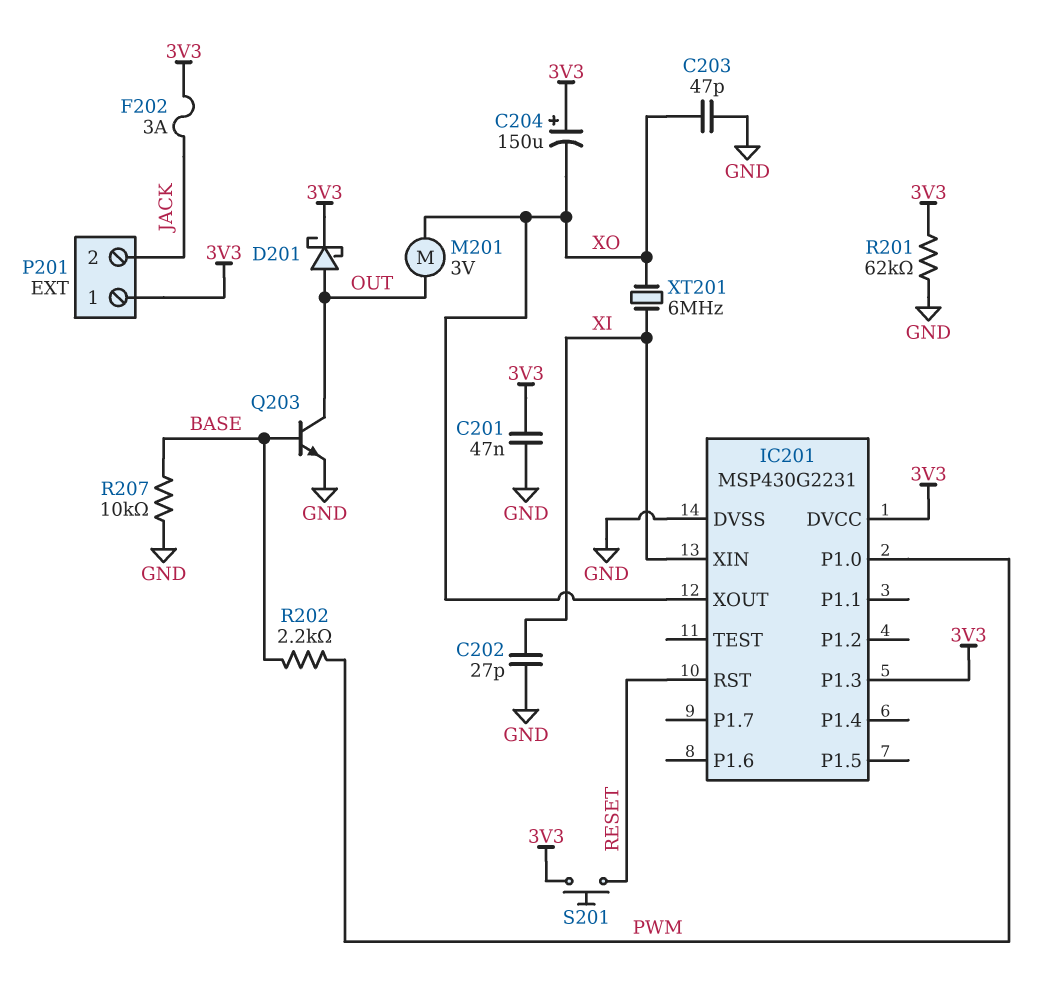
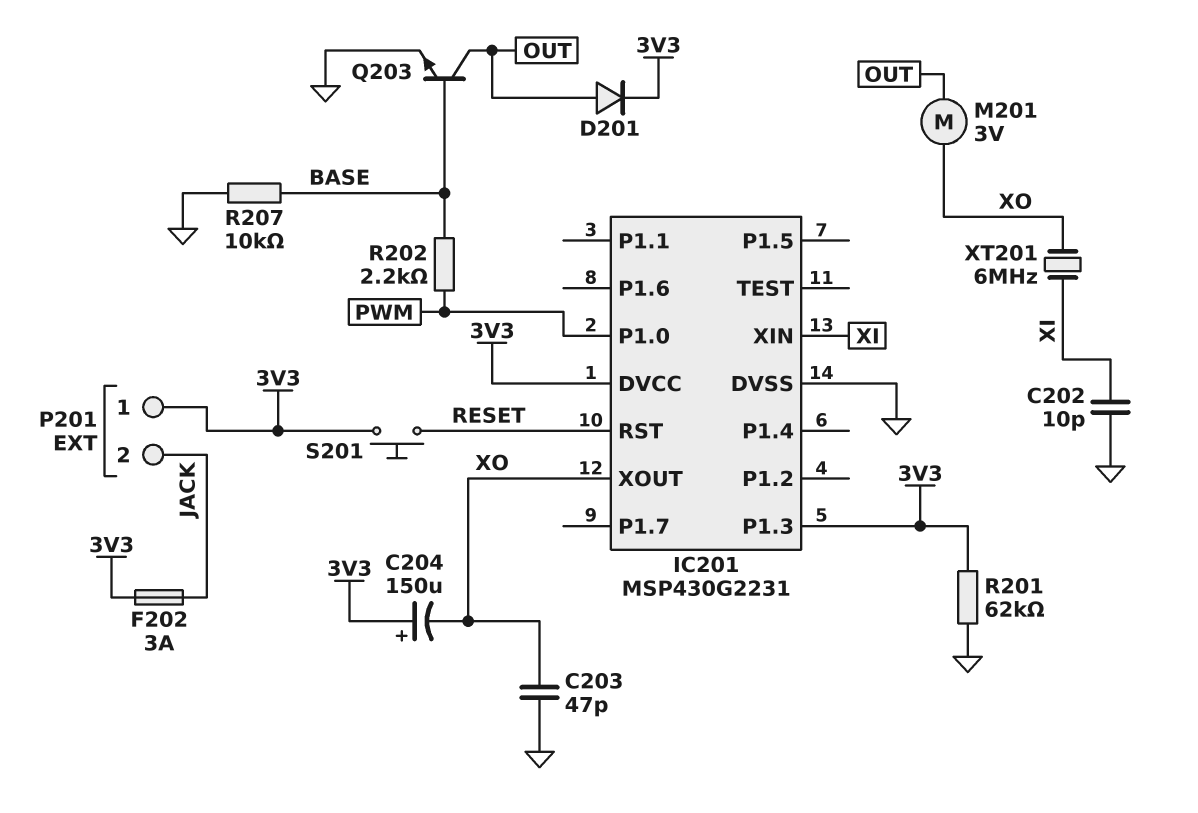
C201: 47nF (3V3, GND) -> none
C202: 27pF (GND, XI) -> 10pF (GND, XI)
D201: schottky (A OUT, K 3V3) -> diode (A OUT, K 3V3)

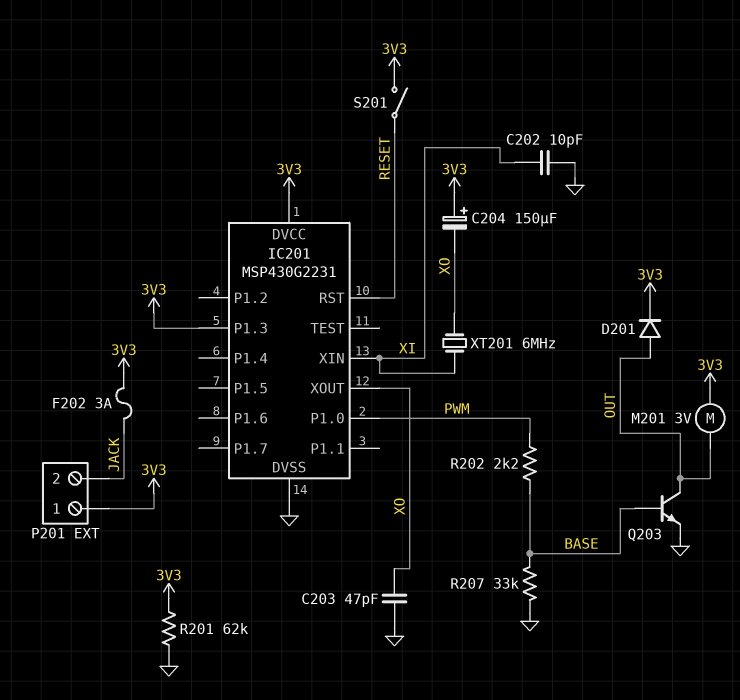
M201: motor 3V (OUT, XO) -> motor 3V (3V3, OUT)
R207: 10k (BASE, GND) -> 33k (BASE, GND)
S201: button (3V3, RESET) -> switch (3V3, RESET)

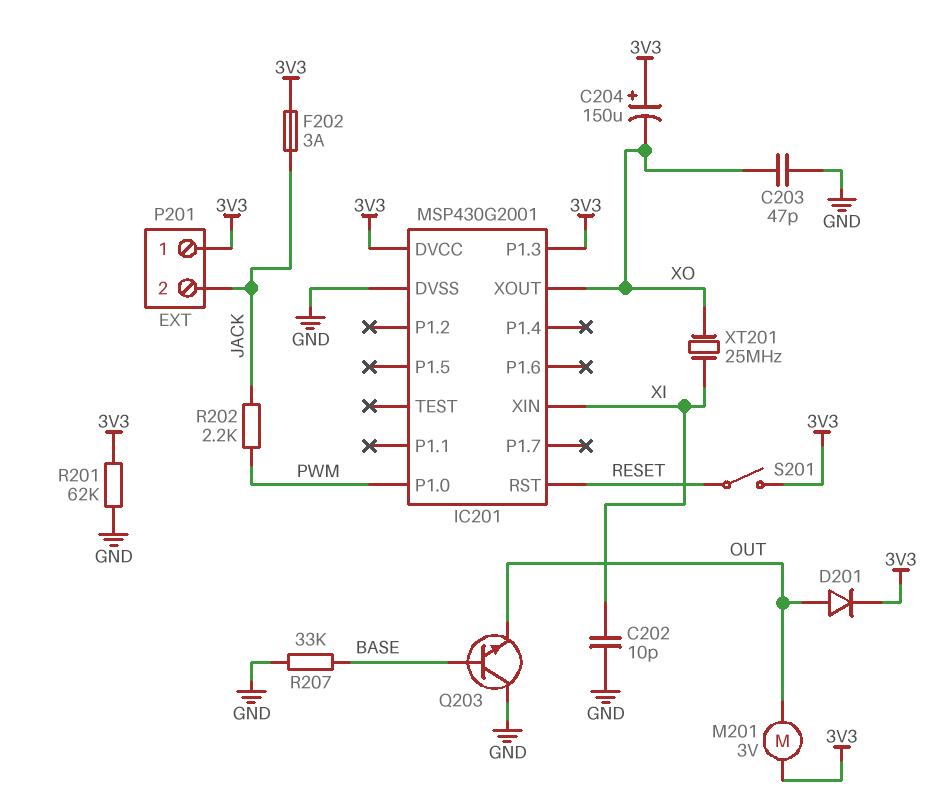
IC201: MSP430G2231 -> MSP430G2001
Q203: NPN (B BASE, C OUT, E GND) -> NPN (B BASE, C GND, E OUT)
R202: 2.2k (BASE, PWM) -> 2.2k (JACK, PWM)
XT201: 6MHz (XI, XO) -> 25MHz (XI, XO)

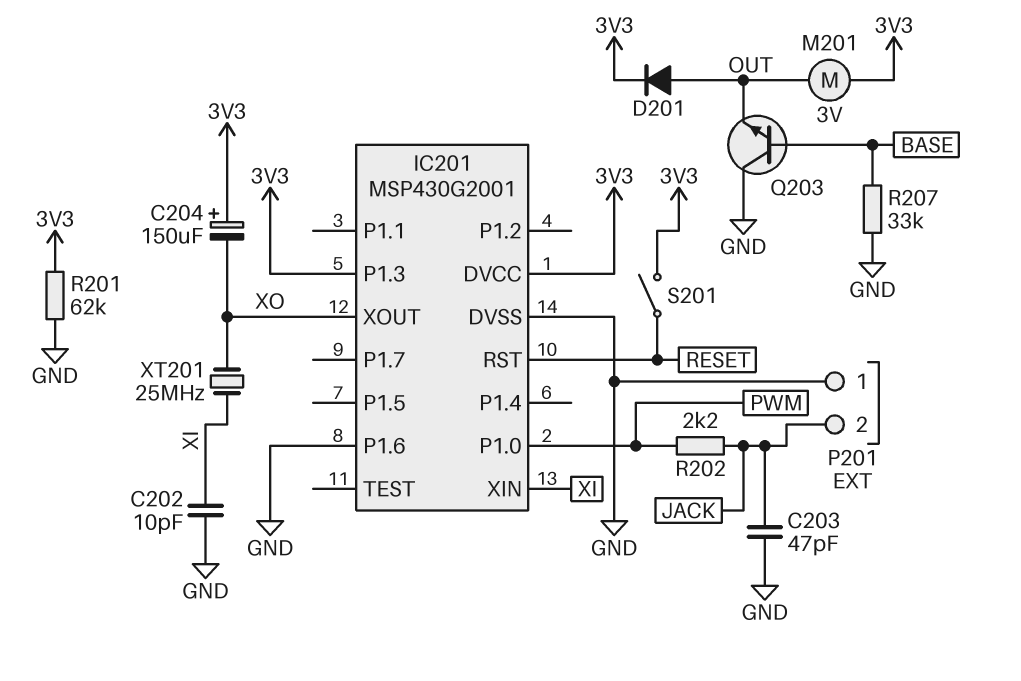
C203: 47pF (GND, XO) -> 47pF (GND, JACK)
F202: 3A (3V3, JACK) -> none
IC201 pin P1.6: none -> GND
P201 pin 1: 3V3 -> GND

